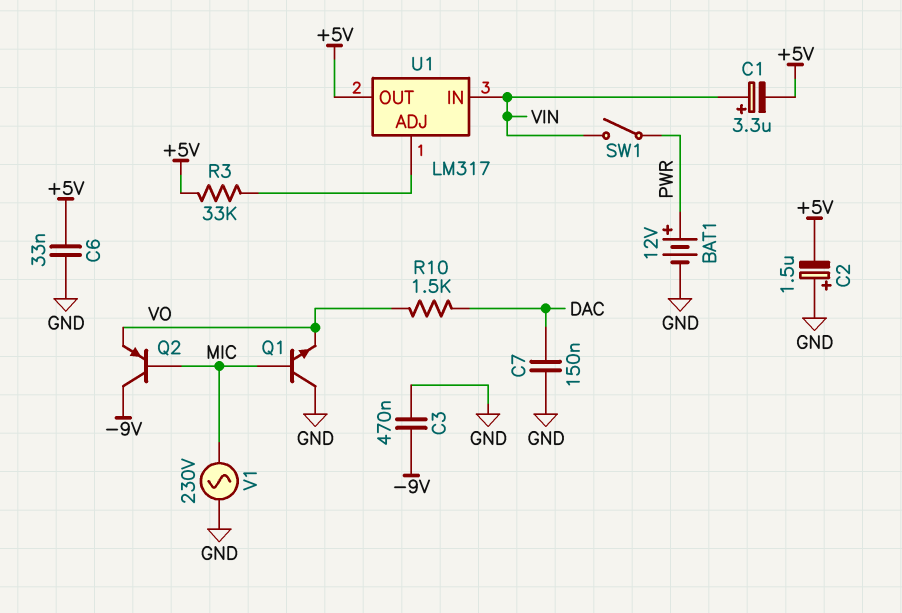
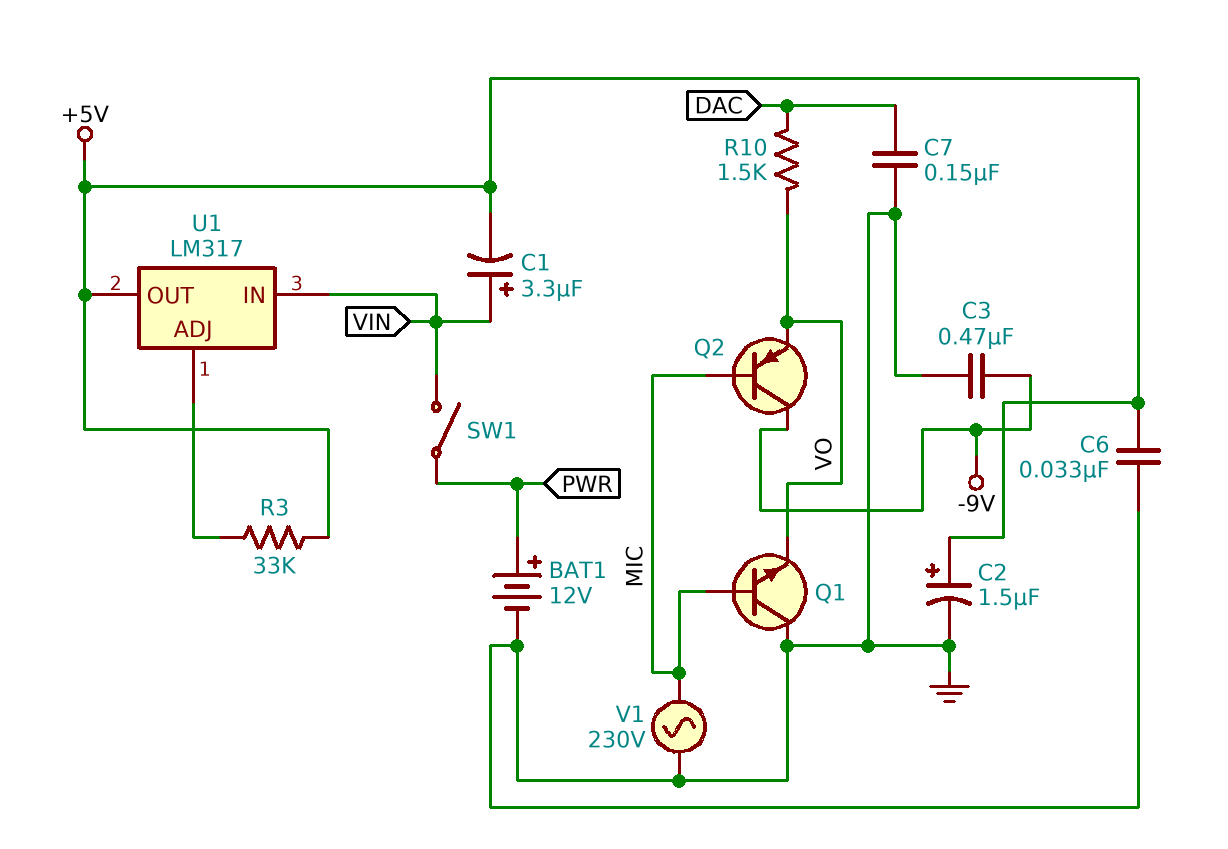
C2: 1.5uF (plus GND, minus +5V) -> 1.5uF (plus +5V, minus GND)

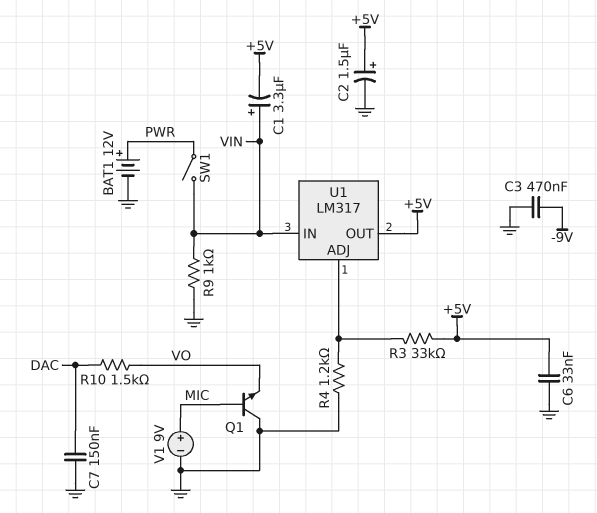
Q2: PNP (B MIC, C -9V, E VO) -> none
R4: none -> 1.2k (GND, U1/ADJ)
R9: none -> 1k (GND, VIN)
V1: AC 230V (GND, MIC) -> 9V (plus MIC, minus GND)

